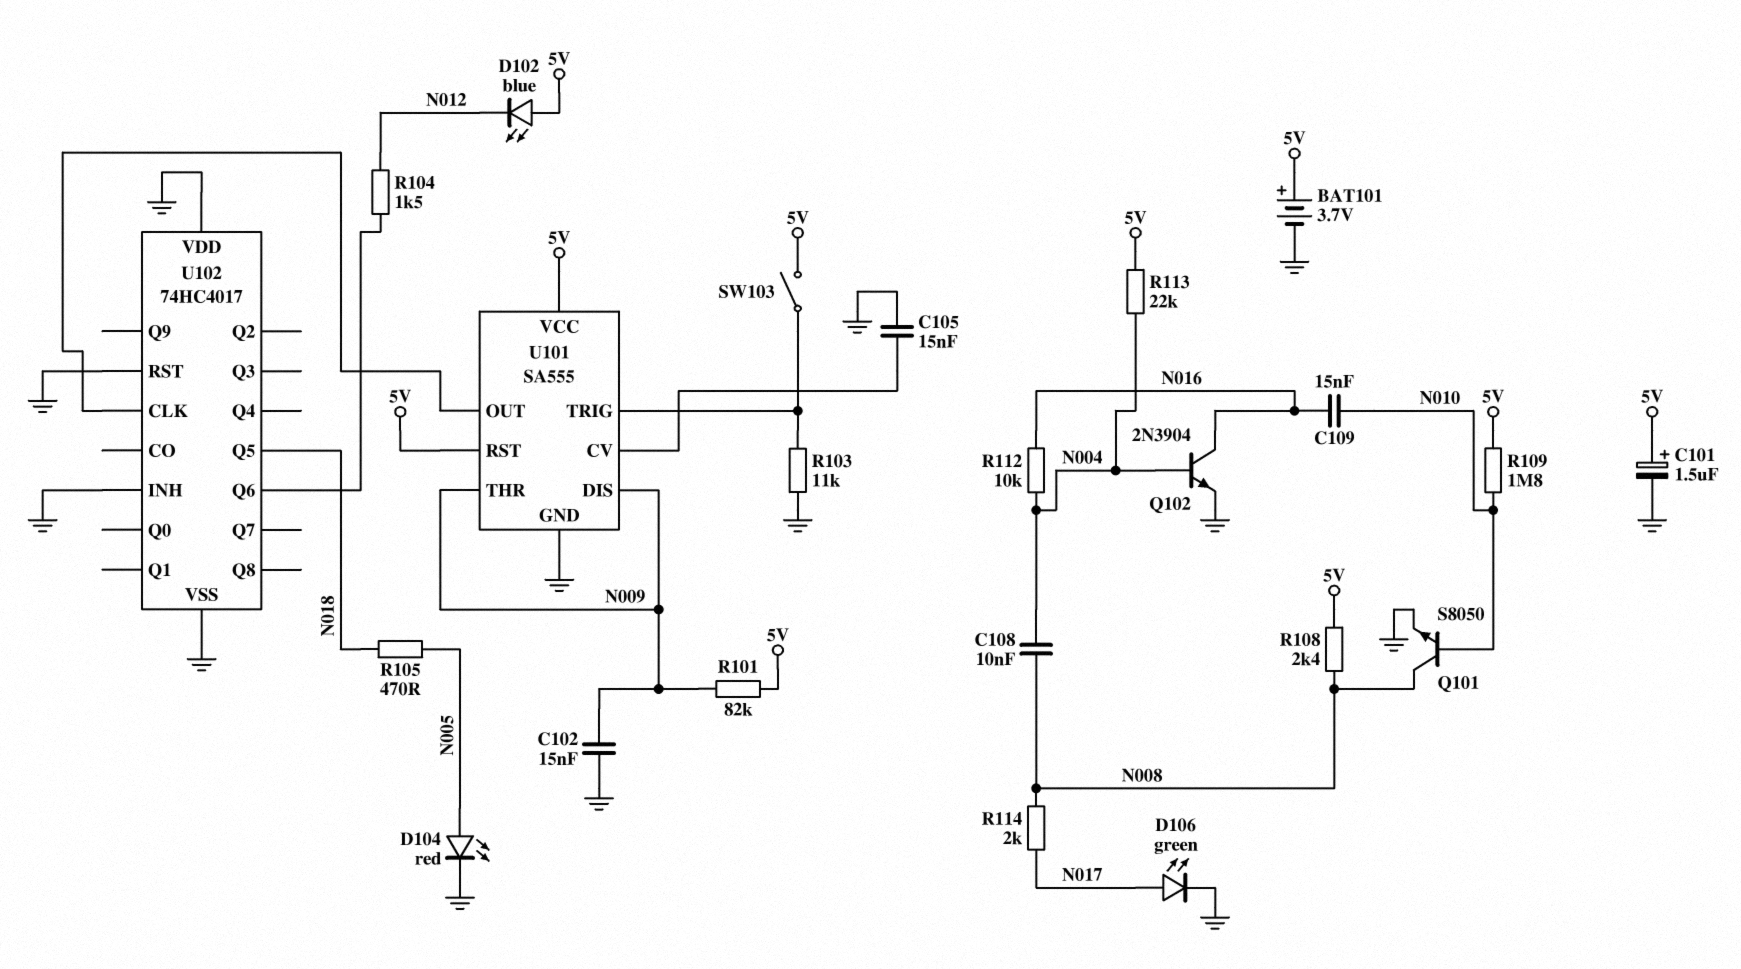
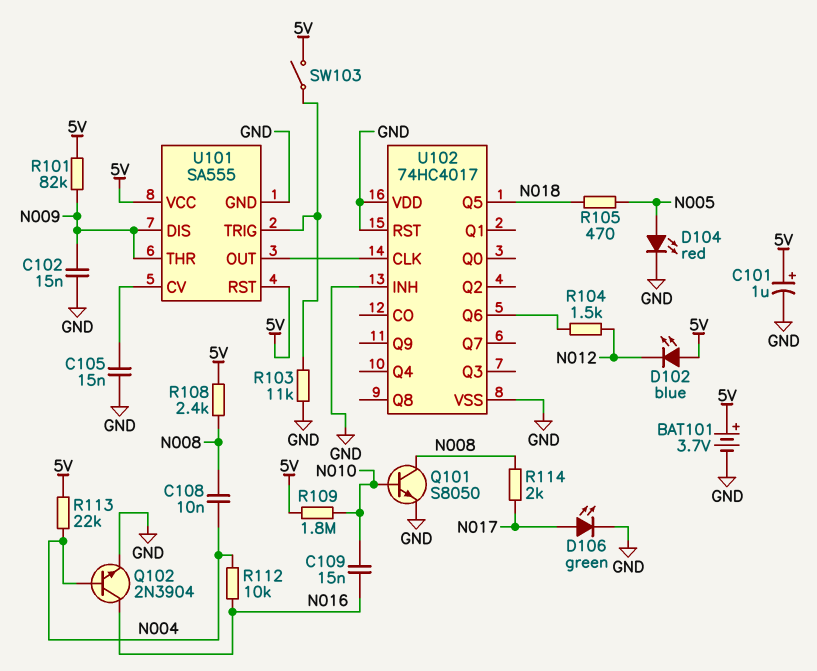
C101: 1.5uF (plus 5V, minus GND) -> 1uF (plus 5V, minus GND)

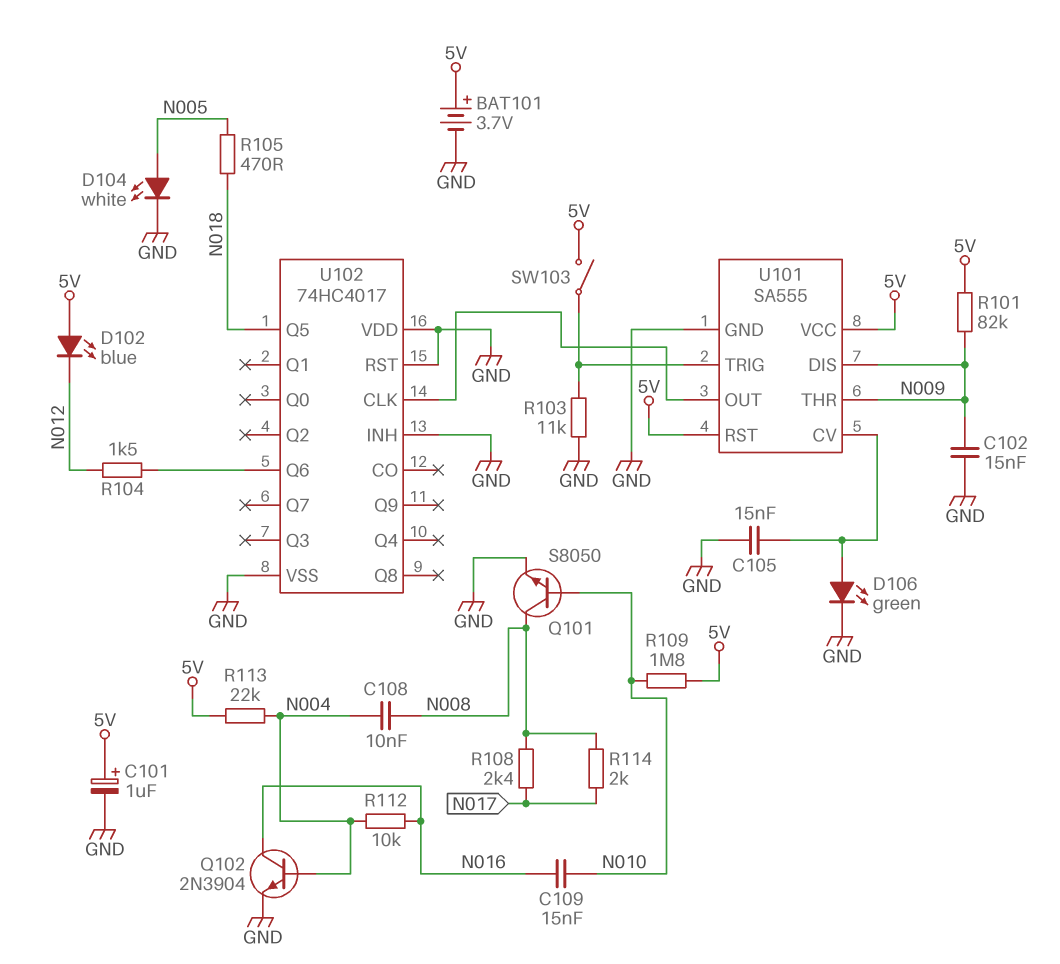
D104: LED red (A N005, K GND) -> LED white (A N005, K GND)
D106: LED green (A N017, K GND) -> LED green (A U101/CV, K GND)
R108: 2.4k (5V, N008) -> 2.4k (N008, N017)

